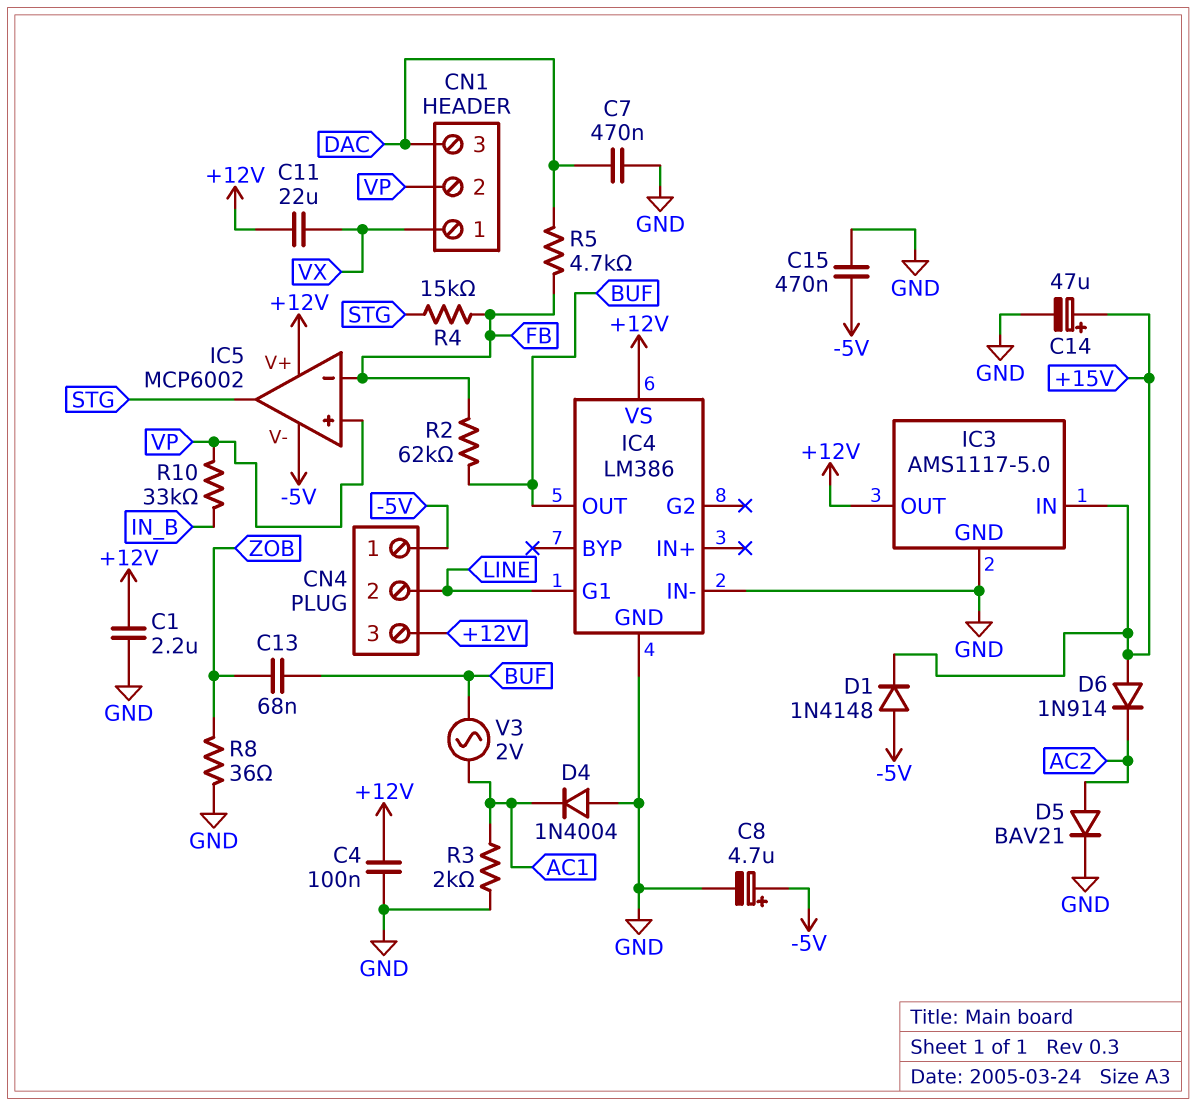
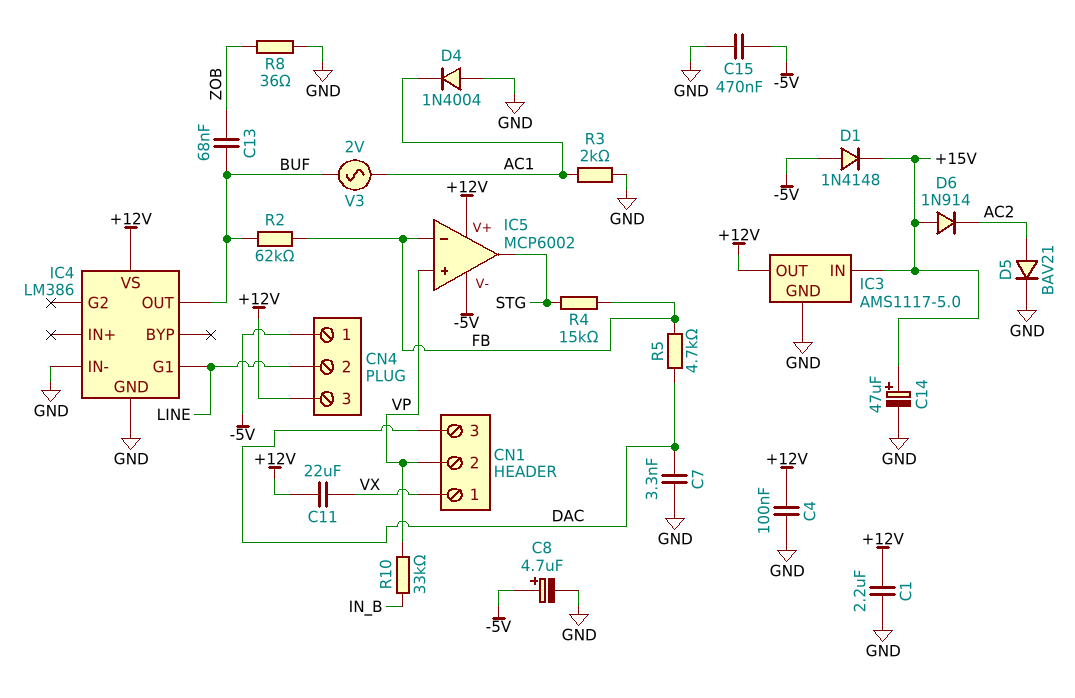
C7: 470nF (DAC, GND) -> 3.3nF (DAC, GND)

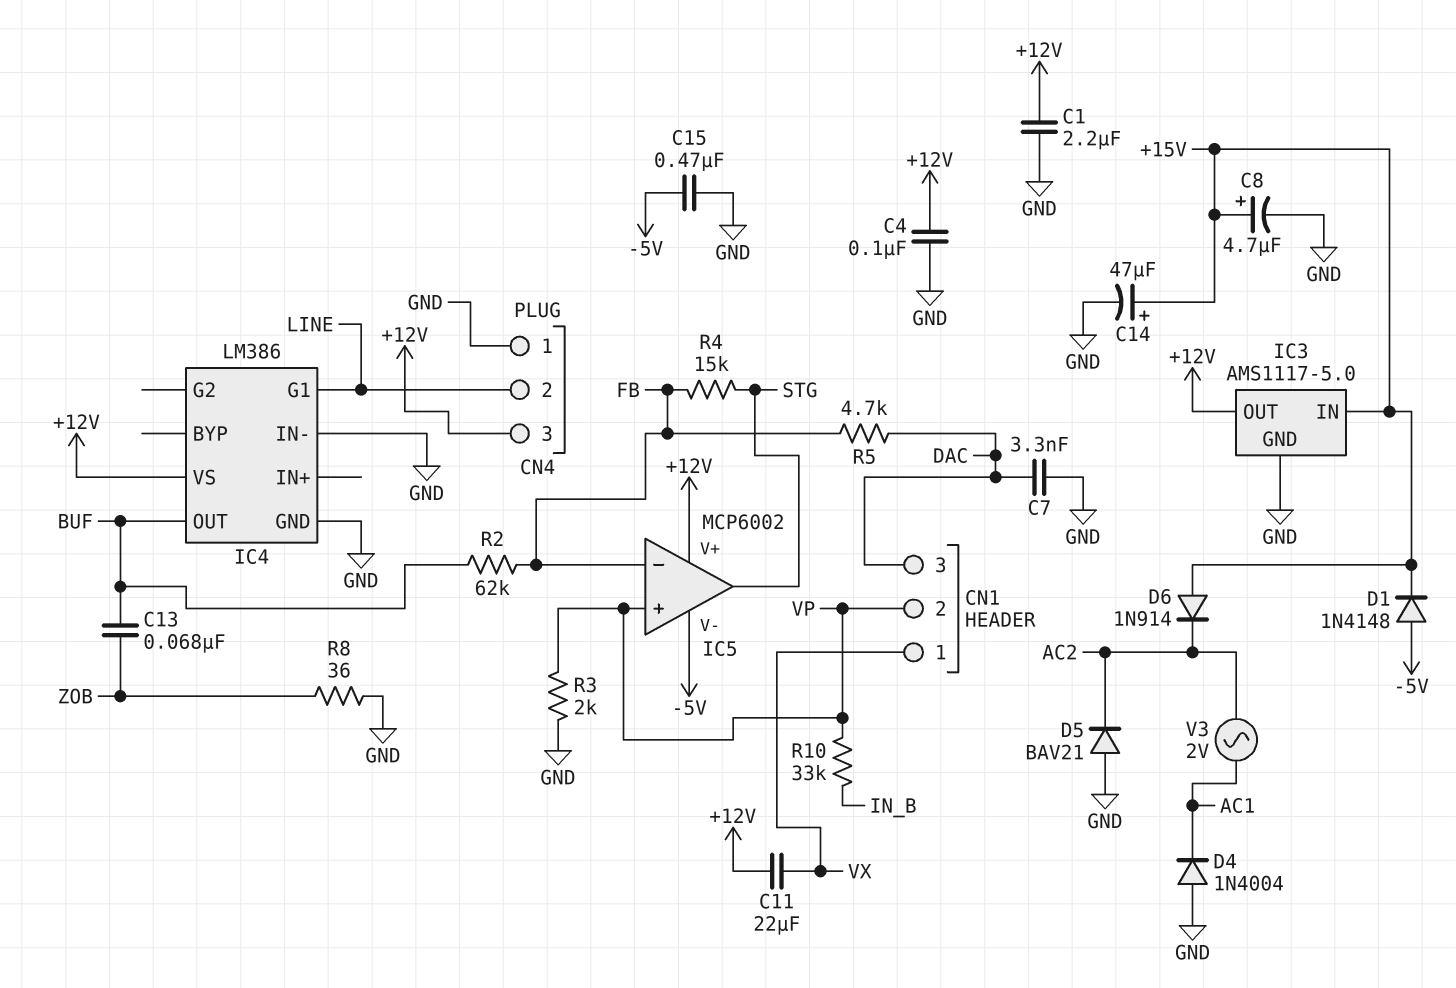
C8: 4.7uF (plus -5V, minus GND) -> 4.7uF (plus +15V, minus GND)
CN4 pin 1: -5V -> GND
D5: diode BAV21 (A AC2, K GND) -> diode BAV21 (A GND, K AC2)
R3: 2k (AC1, GND) -> 2k (GND, VP)
V3: AC 2V (AC1, BUF) -> AC 2V (AC1, AC2)

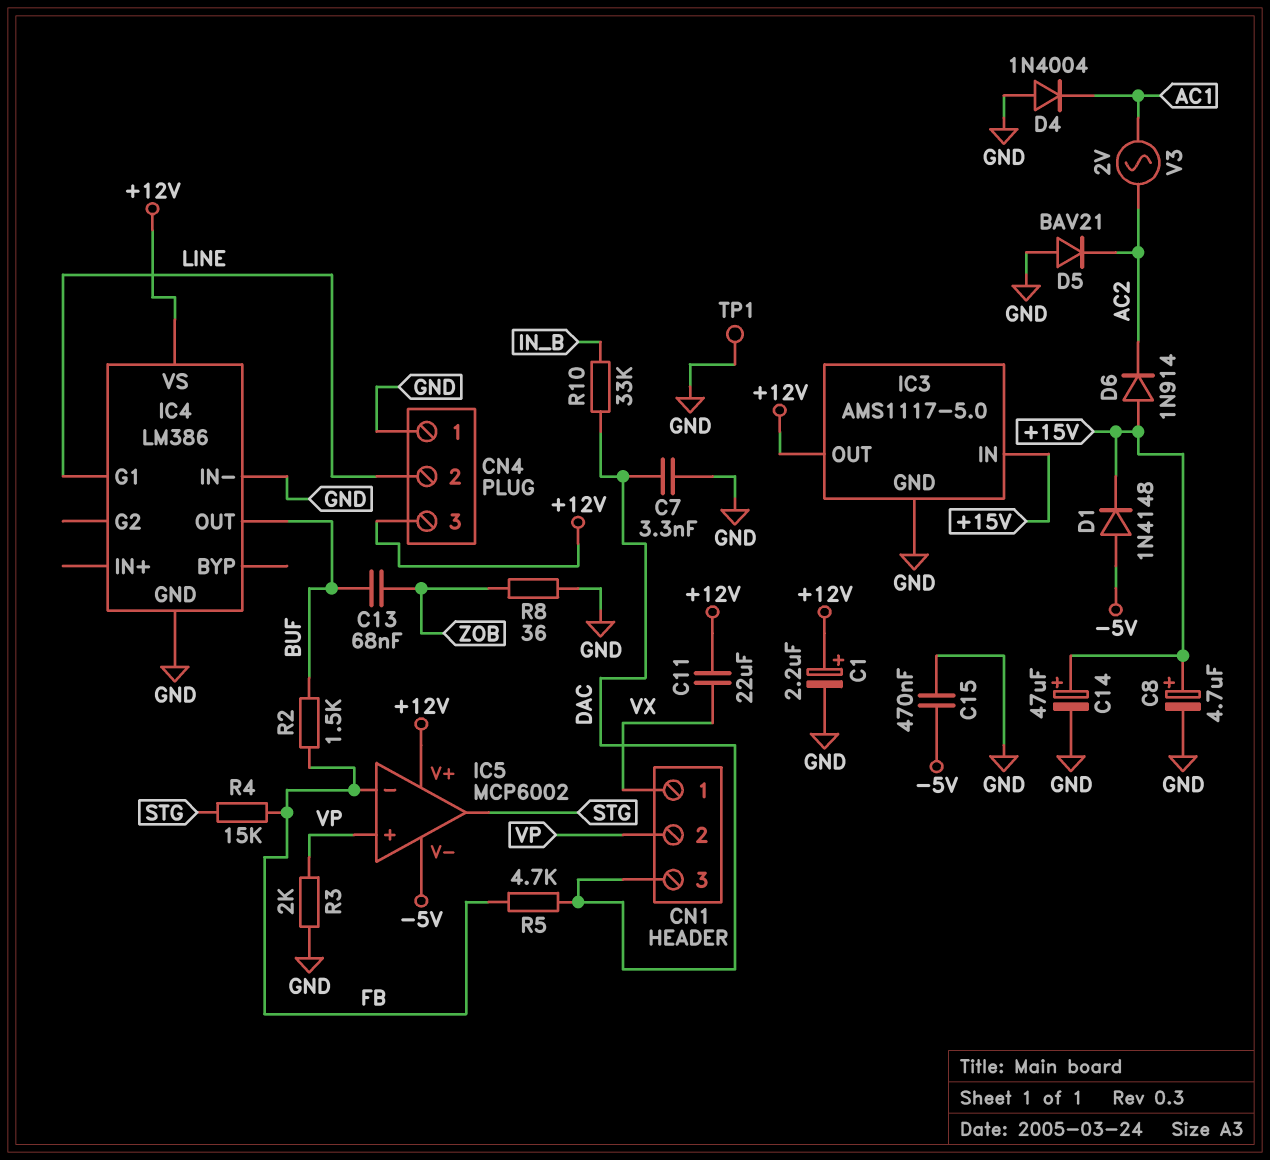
C1: 2.2uF (+12V, GND) -> 2.2uF (plus +12V, minus GND)
C4: 100nF (+12V, GND) -> none
R2: 62k (BUF, FB) -> 1.5k (BUF, FB)
R10: 33k (IN_B, VP) -> 33k (DAC, IN_B)
TP1: none -> test point (GND)

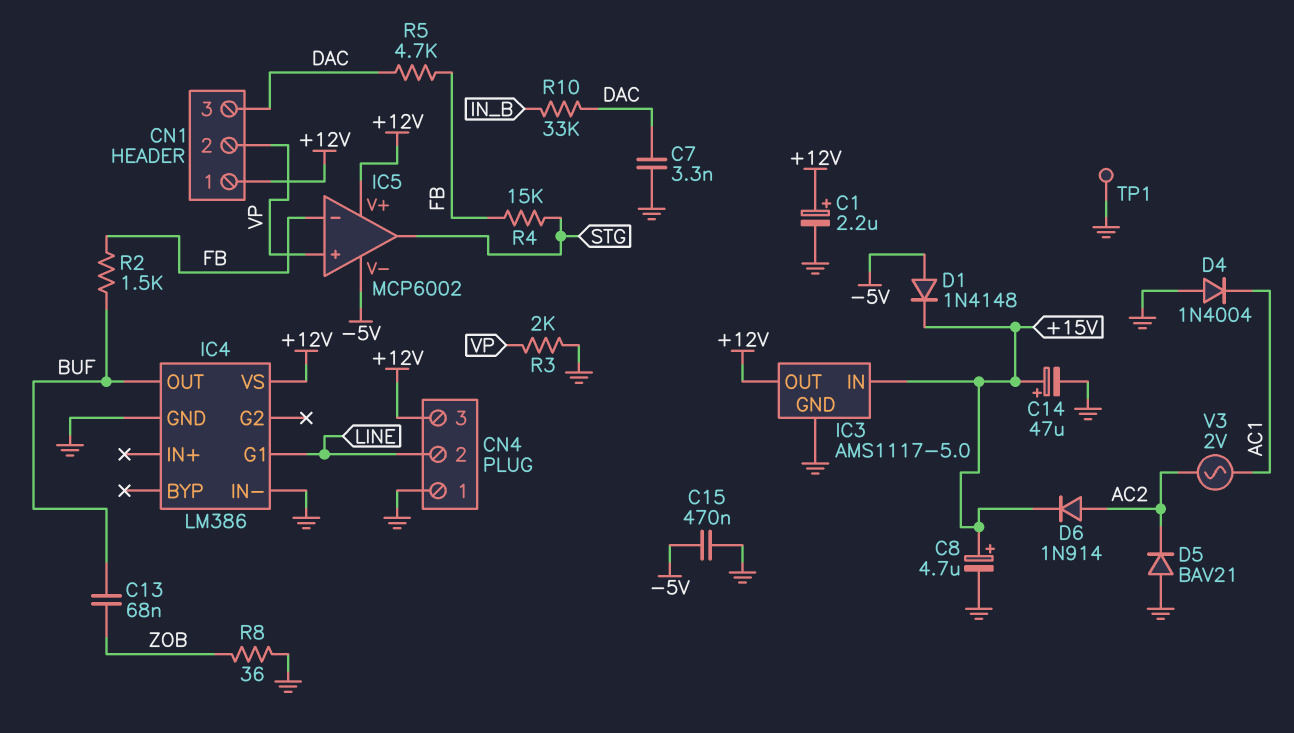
C11: 22uF (+12V, VX) -> none
CN1 pin 1: VX -> +12V
D6: diode 1N914 (A +15V, K AC2) -> diode 1N914 (A AC2, K +15V)

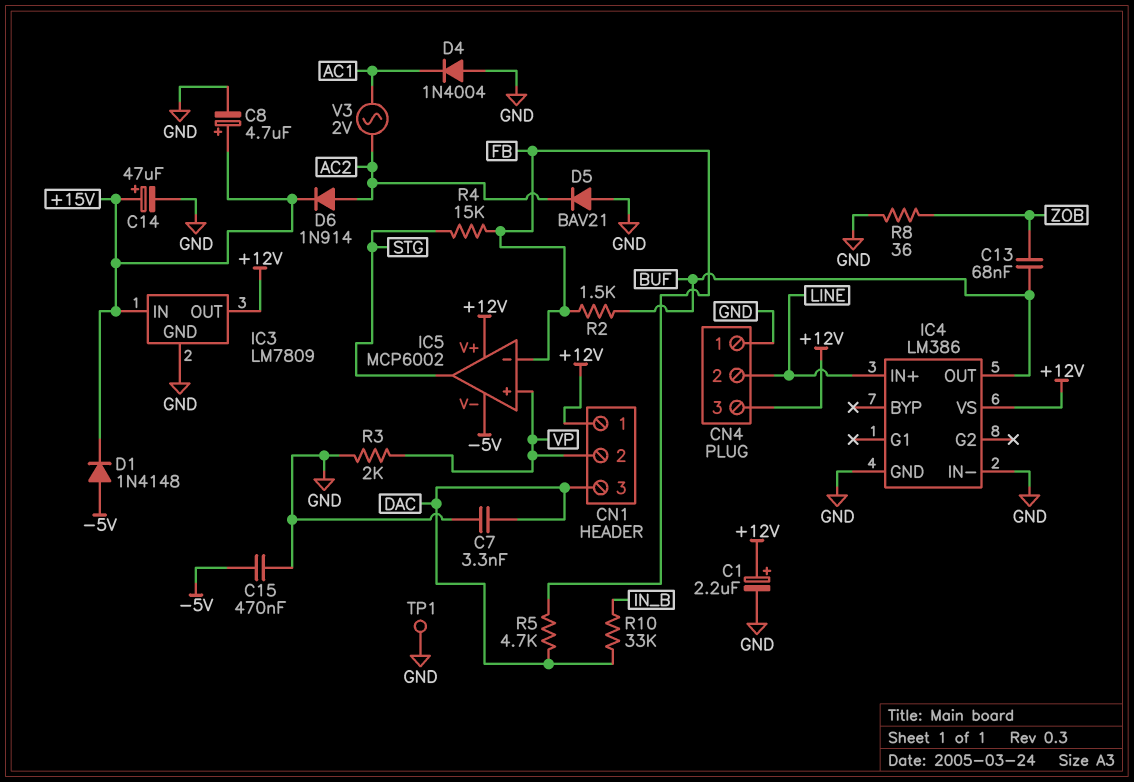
IC3: AMS1117-5.0 -> LM7809
IC4 pin G1: LINE -> none
IC4 pin IN+: none -> LINE

